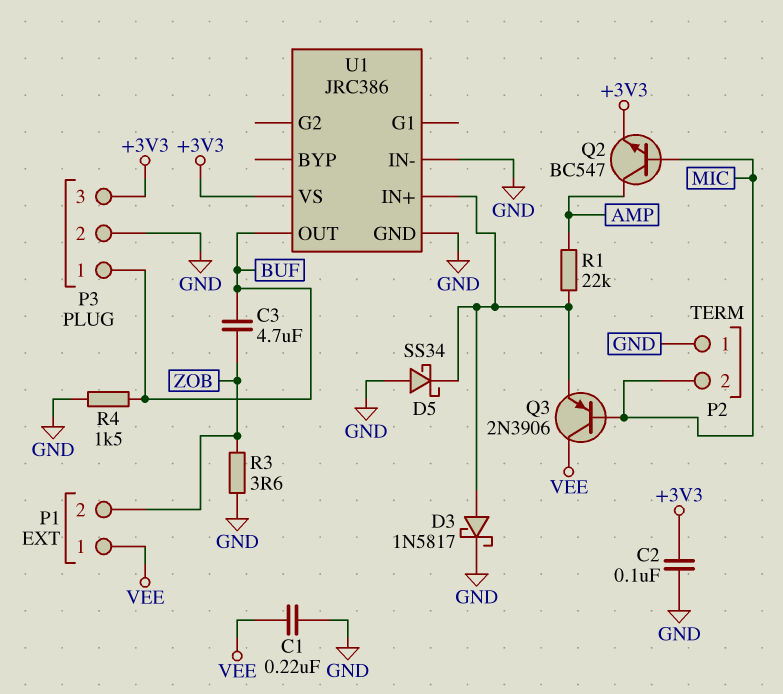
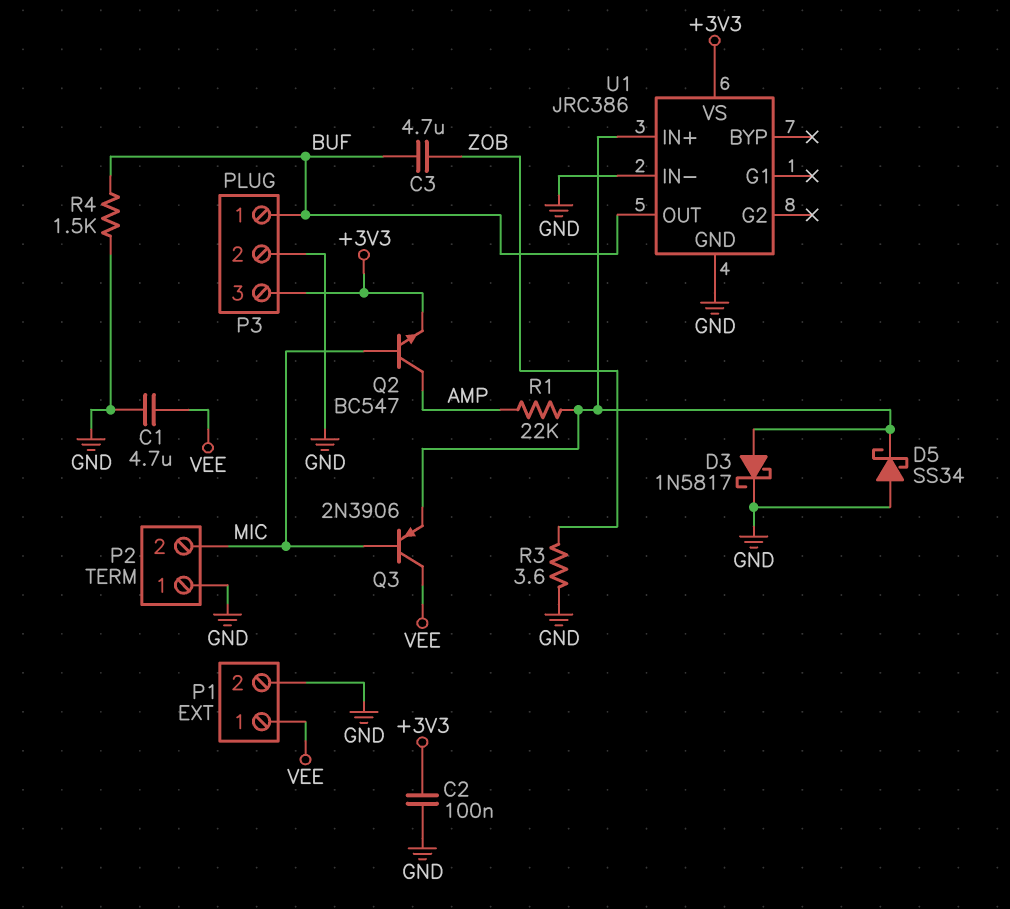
C1: 220nF (GND, VEE) -> 4.7uF (GND, VEE)
P1 pin 2: ZOB -> GND

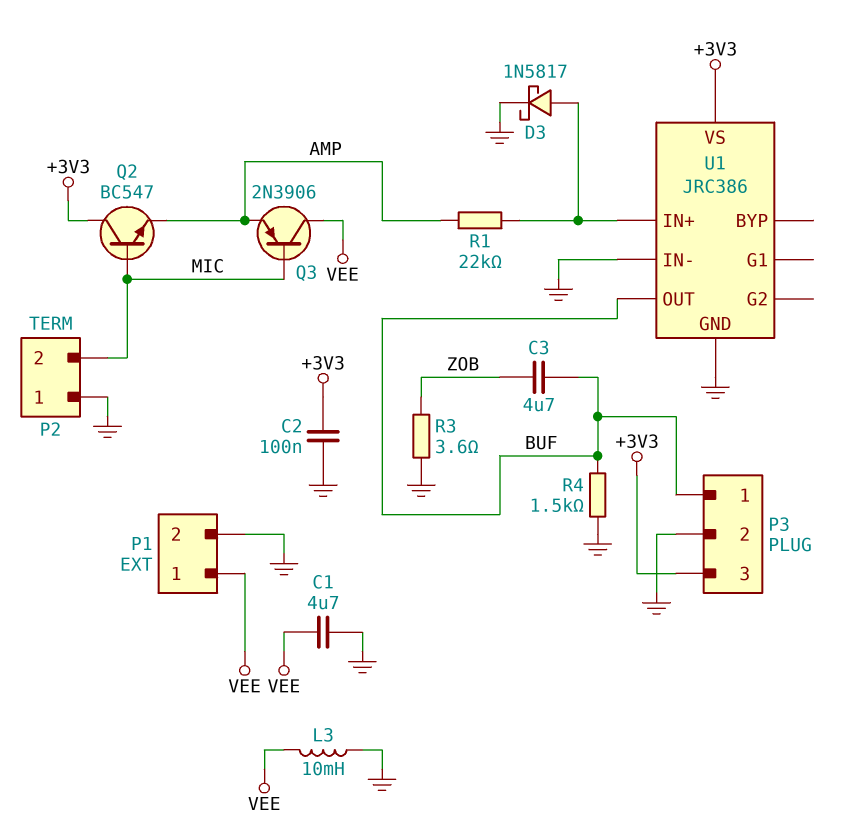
D5: schottky SS34 (A GND, K U1/IN+) -> none
L3: none -> 10mH (GND, VEE)
Q2: NPN BC547 (B MIC, C AMP, E +3V3) -> NPN BC547 (B MIC, C +3V3, E AMP)
Q3: PNP 2N3906 (B MIC, C VEE, E U1/IN+) -> PNP 2N3906 (B MIC, C VEE, E AMP)

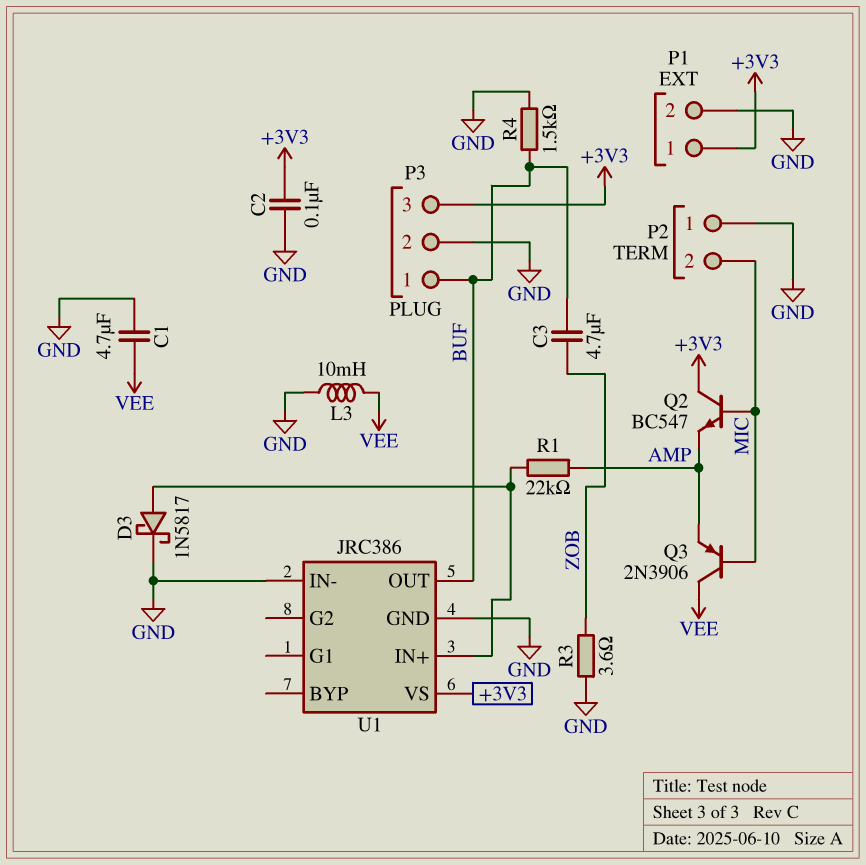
P1 pin 1: VEE -> +3V3

